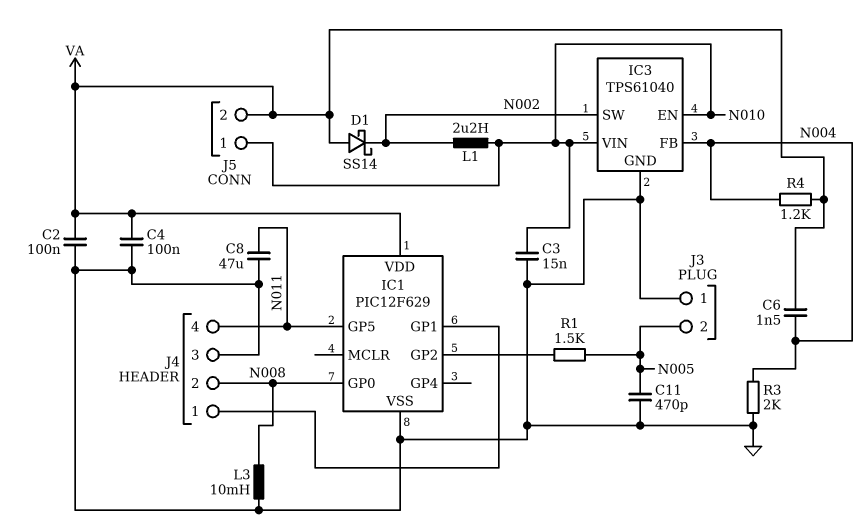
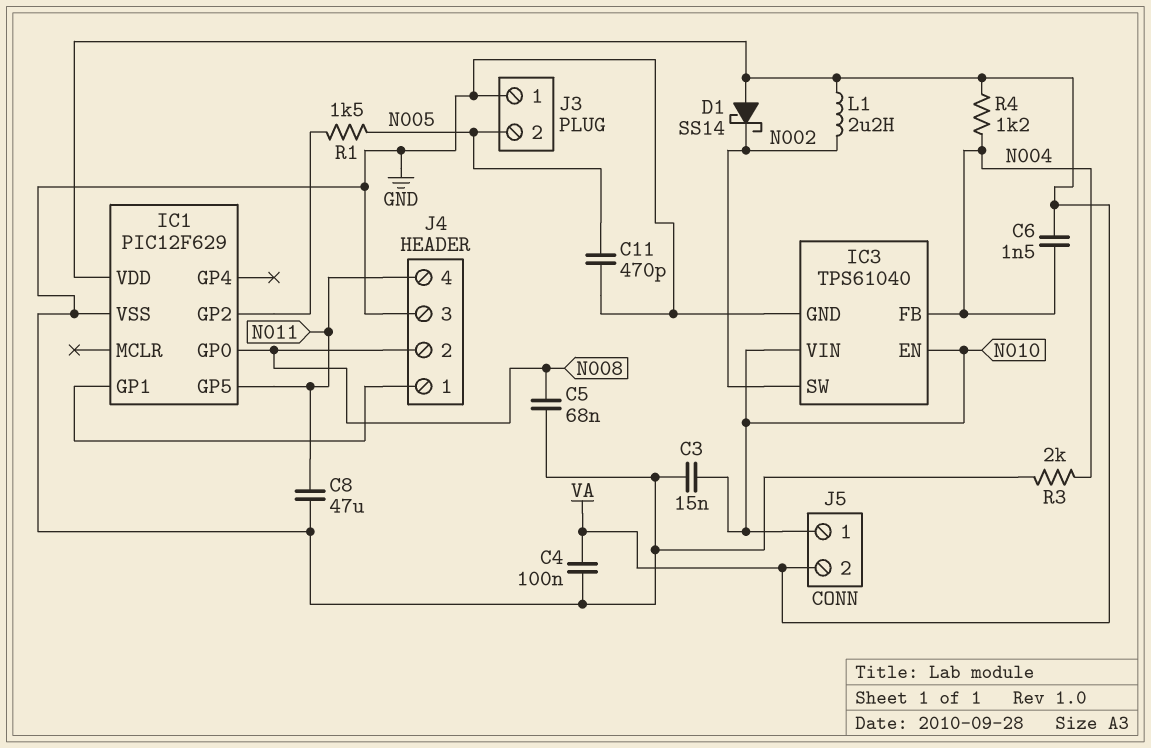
C2: 100nF (GND, VA) -> none
C5: none -> 68nF (GND, N008)
L1: 2.2uH (N002, N010) -> 2.2uH (N002, VA)
L3: 10mH (GND, N008) -> none

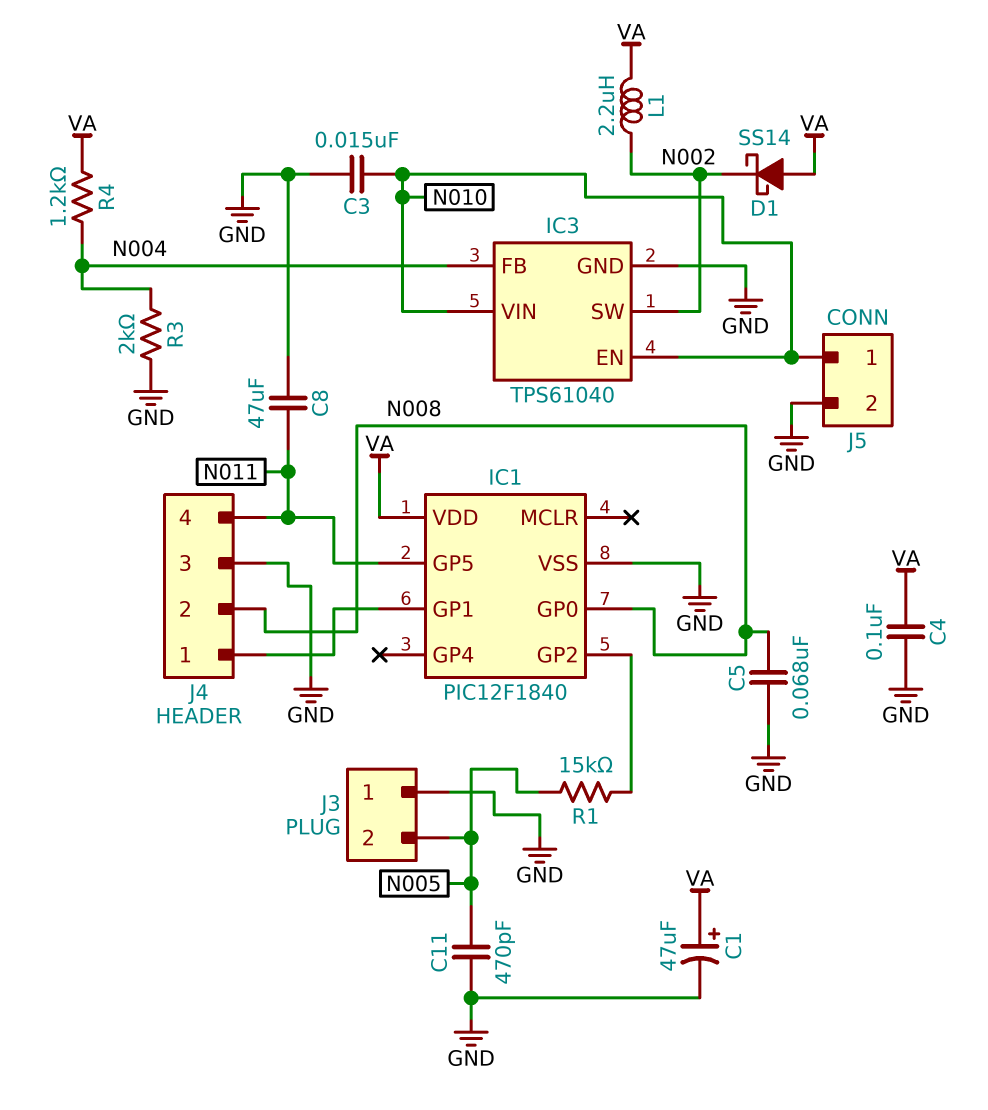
C1: none -> 47uF (plus VA, minus GND)
C6: 1.5nF (N004, VA) -> none
IC1: PIC12F629 -> PIC12F1840
J5 pin 2: VA -> GND
R1: 1.5k (IC1/GP2, N005) -> 15k (IC1/GP2, N005)

